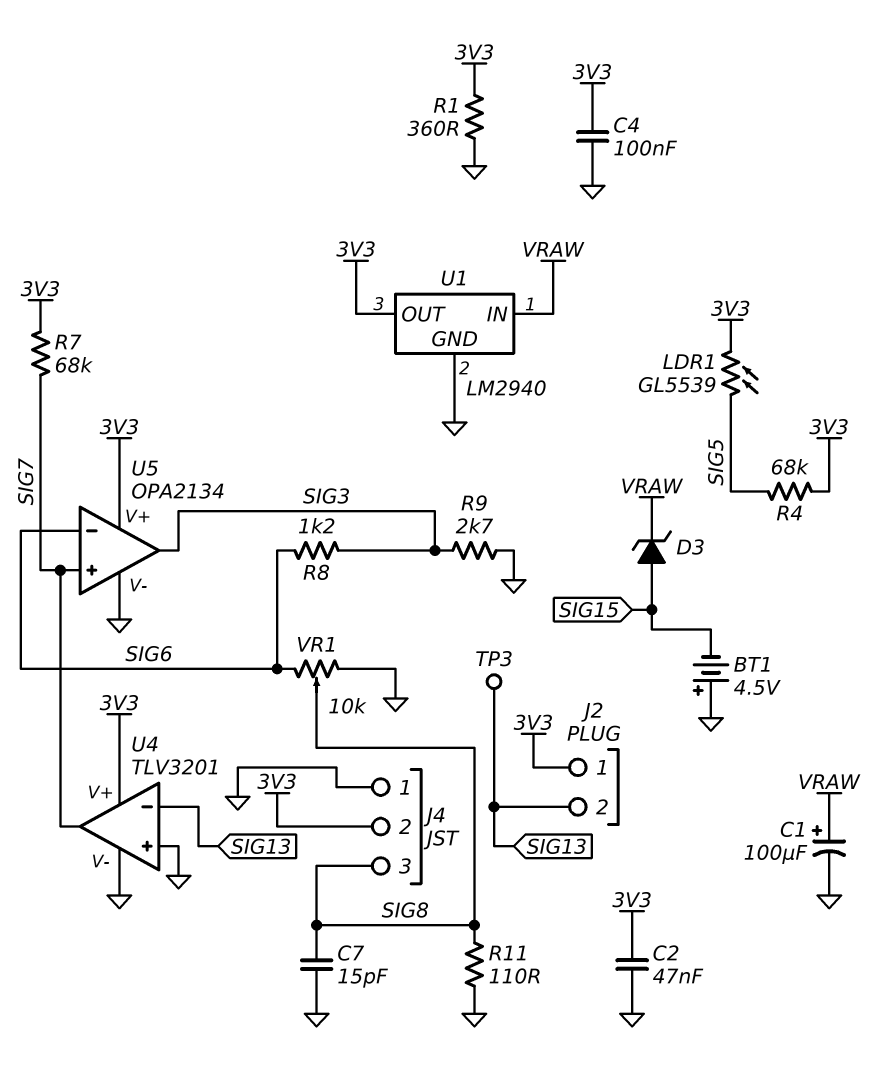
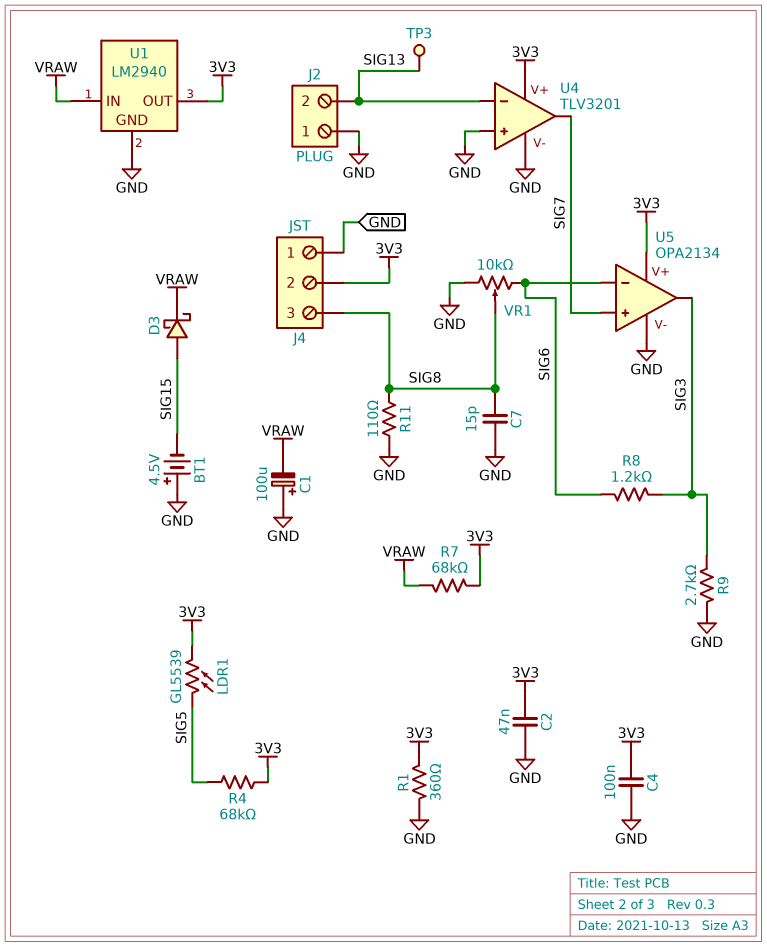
C1: 100uF (plus VRAW, minus GND) -> 100uF (plus GND, minus VRAW)
D3: zener (A SIG15, K VRAW) -> schottky (A SIG15, K VRAW)
J2 pin 1: 3V3 -> GND
R7: 68k (3V3, SIG7) -> 68k (3V3, VRAW)

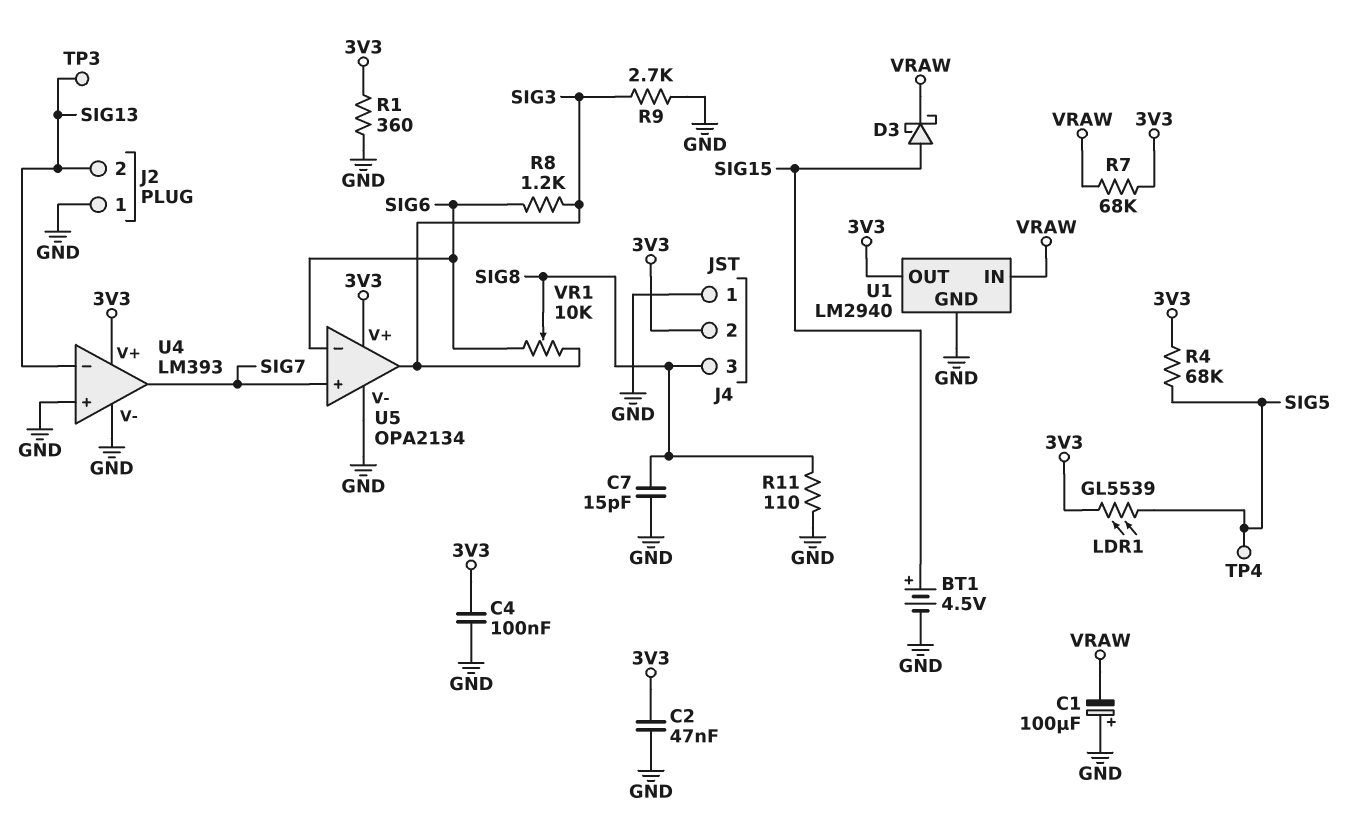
BT1: 4.5V (plus GND, minus SIG15) -> 4.5V (plus SIG15, minus GND)
TP4: none -> test point (SIG5)
U4: TLV3201 -> LM393
VR1: 10k (GND, SIG6, wiper SIG8) -> 10k (SIG3, SIG6, wiper SIG8)

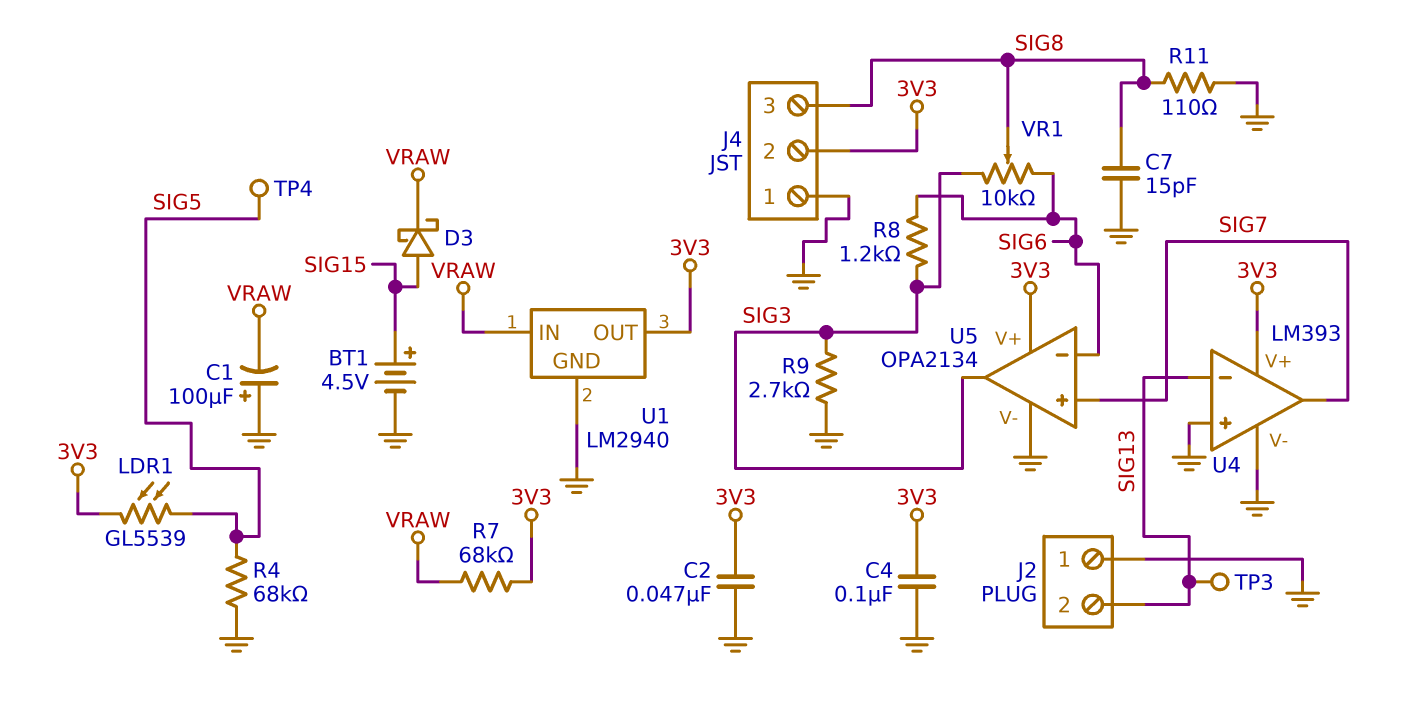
R1: 360 (3V3, GND) -> none
R4: 68k (3V3, SIG5) -> 68k (GND, SIG5)

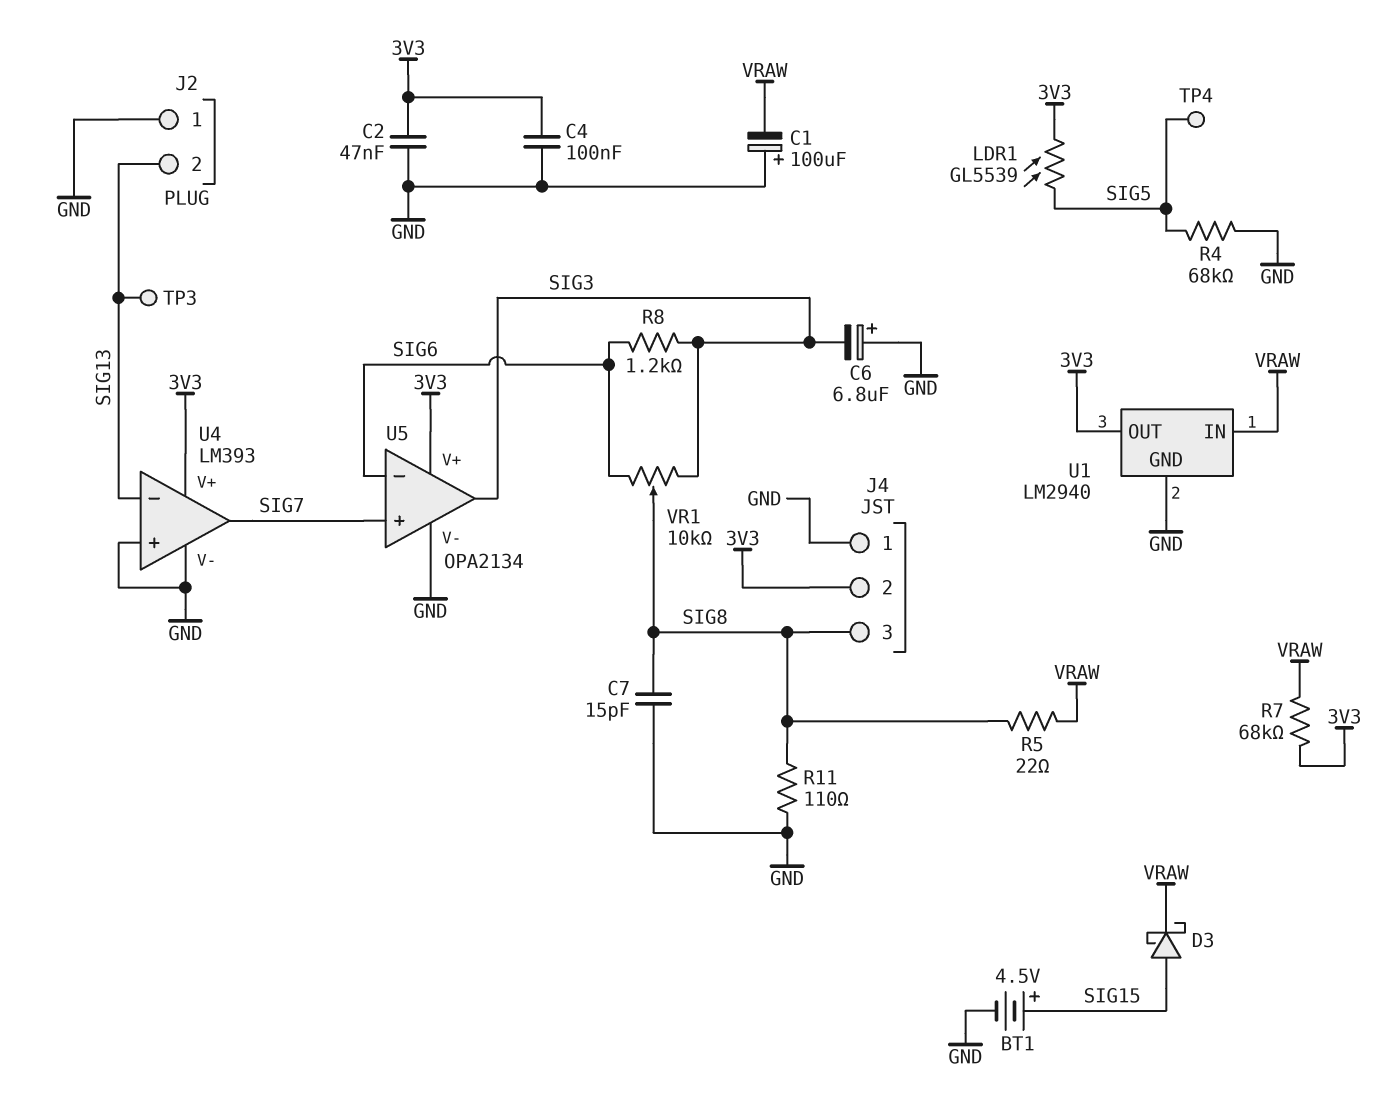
C6: none -> 6.8uF (plus GND, minus SIG3)
R5: none -> 22 (SIG8, VRAW)
R9: 2.7k (GND, SIG3) -> none

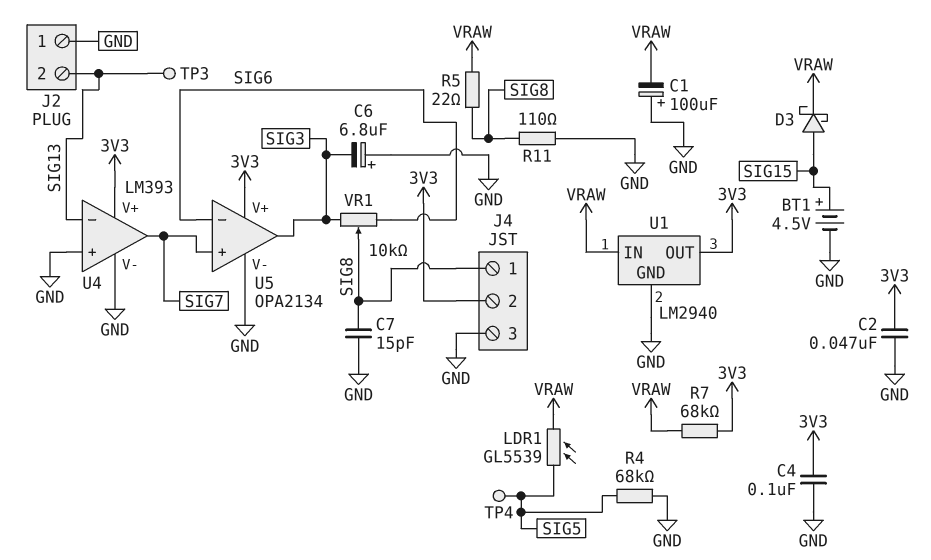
J4 pin 1: GND -> SIG8
J4 pin 3: SIG8 -> GND
LDR1: GL5539 (3V3, SIG5) -> GL5539 (SIG5, VRAW)
R8: 1.2k (SIG3, SIG6) -> none

